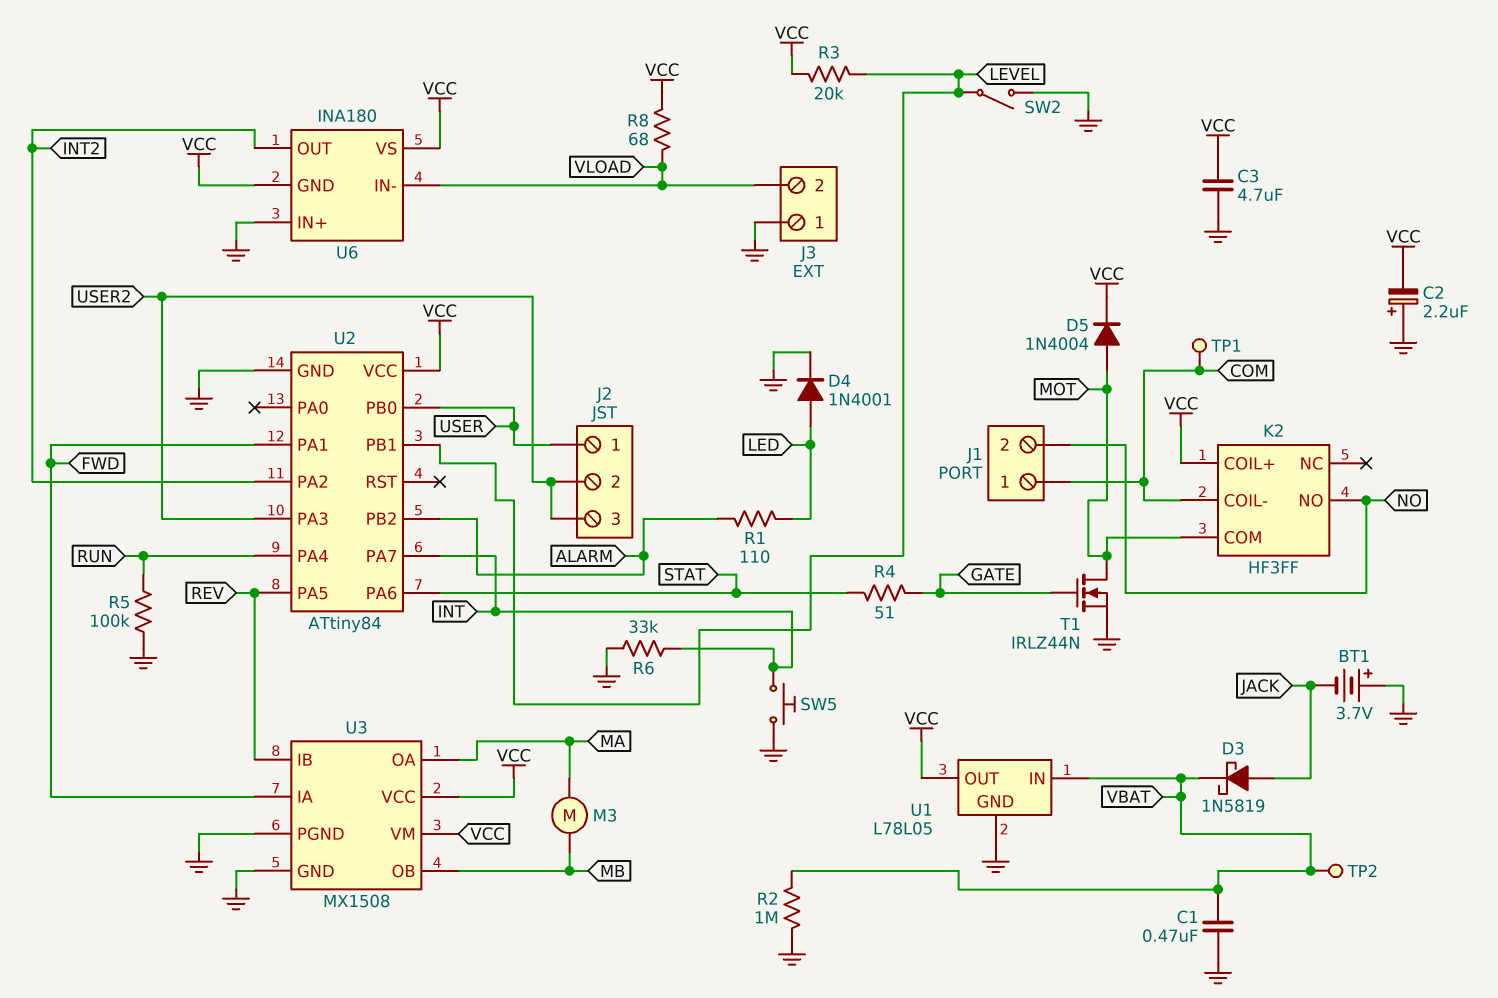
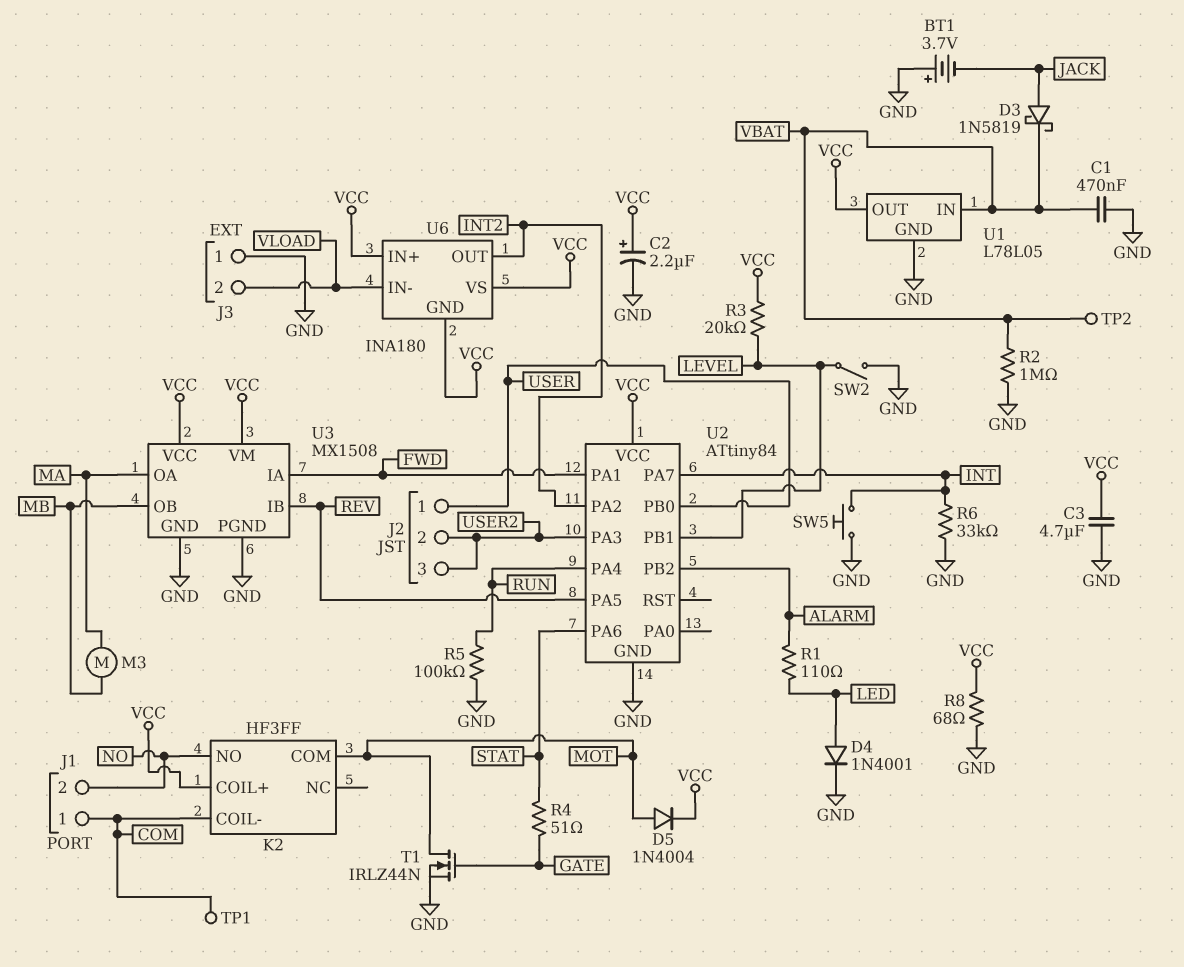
C2: 2.2uF (plus GND, minus VCC) -> 2.2uF (plus VCC, minus GND)
R8: 68 (VCC, VLOAD) -> 68 (GND, VCC)
U6 pin IN+: GND -> VCC

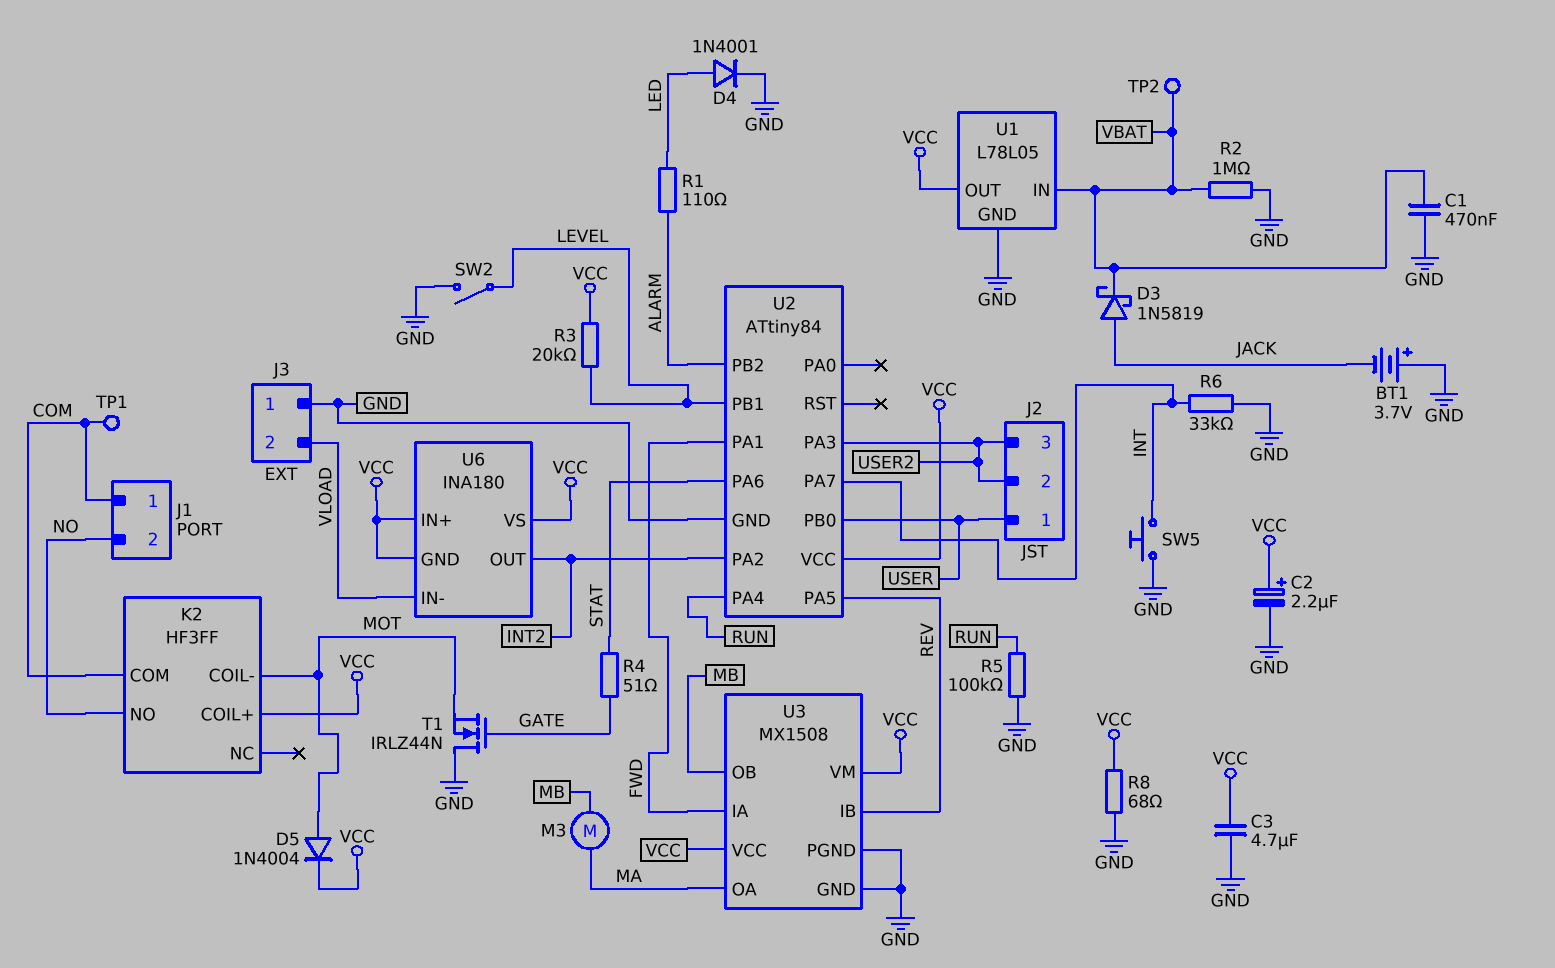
K2 pin COIL-: COM -> MOT
K2 pin COM: MOT -> COM
T1: NMOS IRLZ44N (G GATE, D MOT, S GND) -> NMOS IRLZ44N (G GATE, D GND, S MOT)

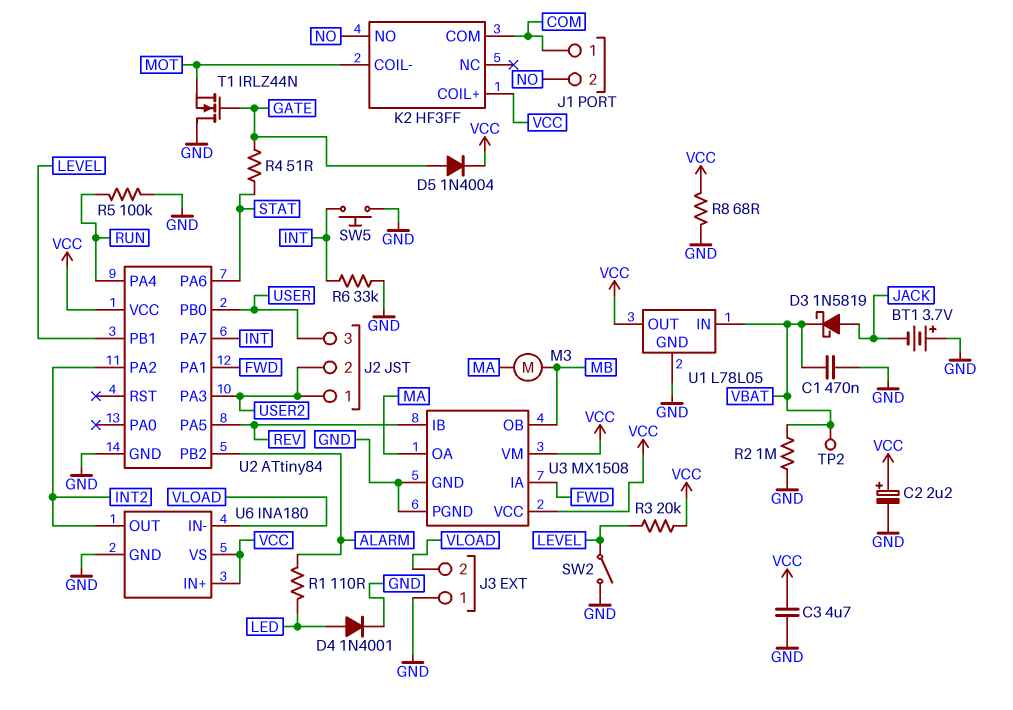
D5: diode 1N4004 (A MOT, K VCC) -> diode 1N4004 (A GATE, K VCC)
J2 pin 1: USER -> USER2
J2 pin 3: USER2 -> USER
TP1: test point (COM) -> none
U6 pin GND: VCC -> GND

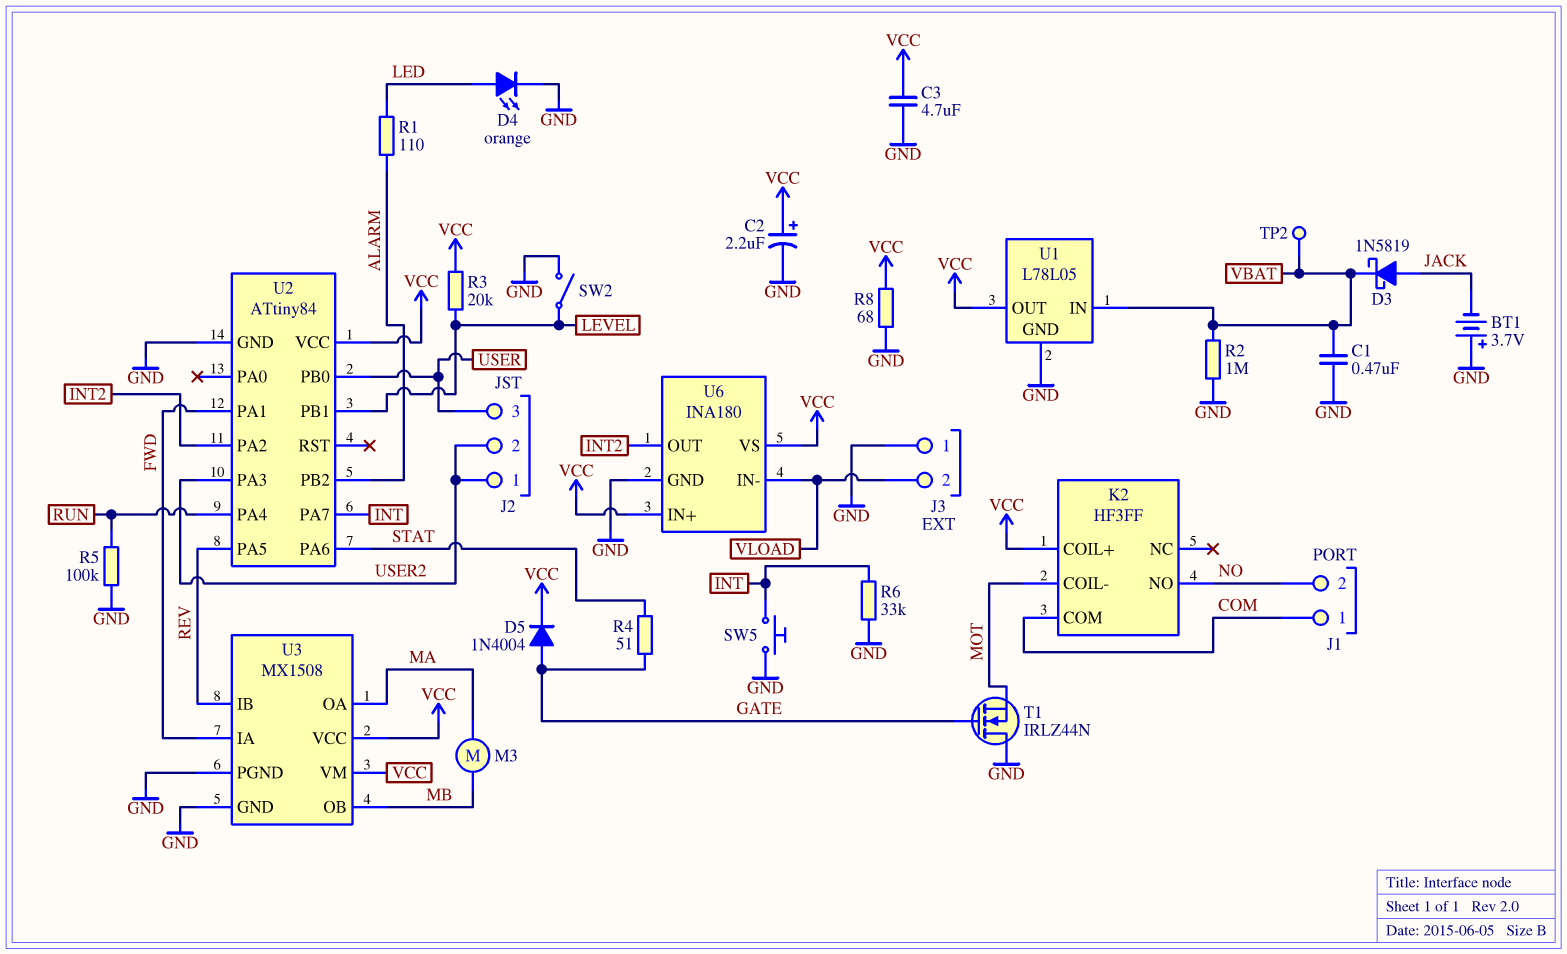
D4: diode 1N4001 (A LED, K GND) -> LED orange (A LED, K GND)

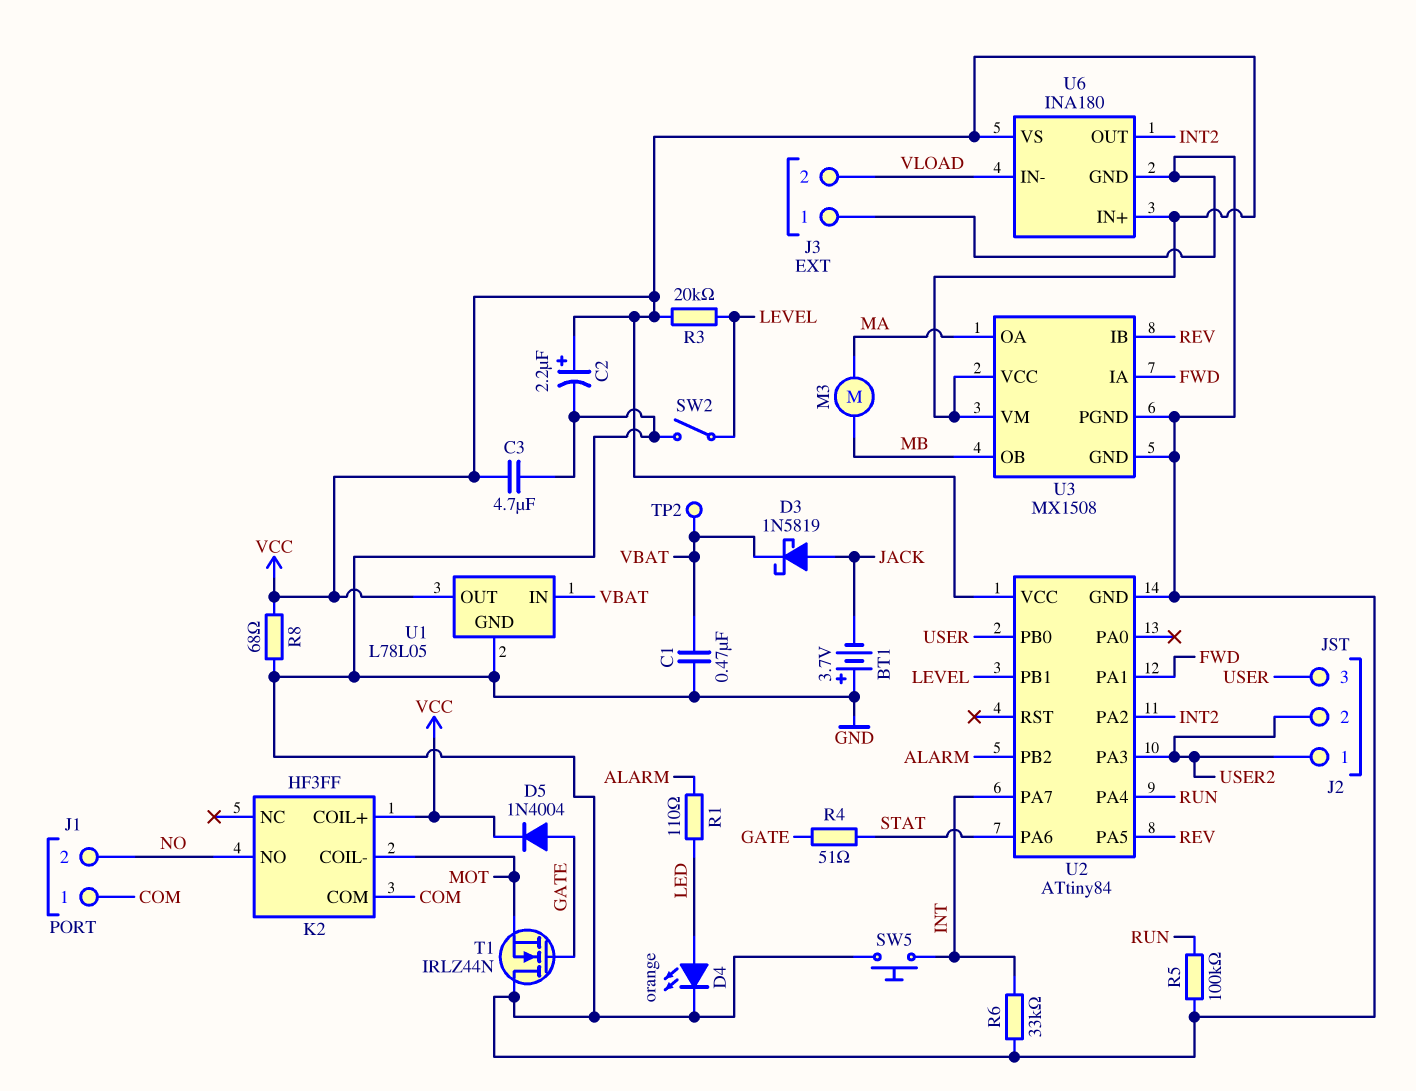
R2: 1M (GND, VBAT) -> none

